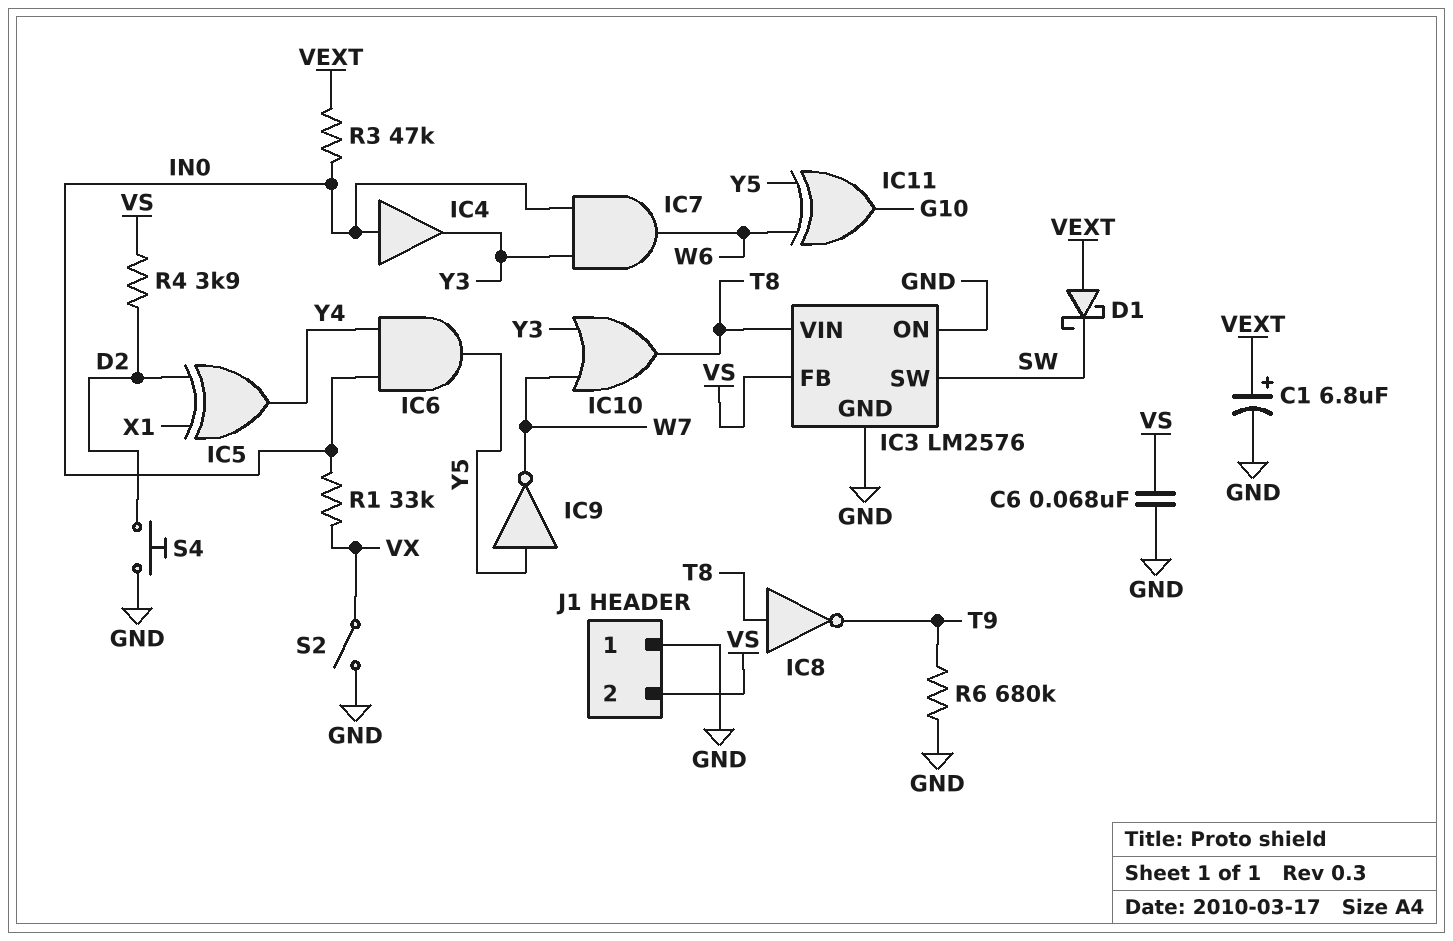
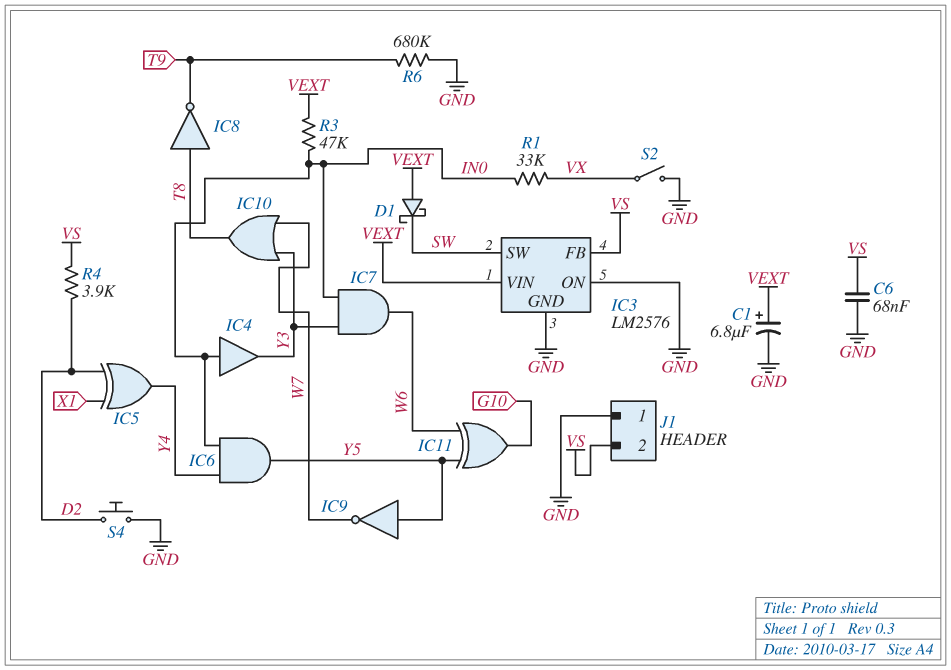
IC3 pin VIN: T8 -> VEXT

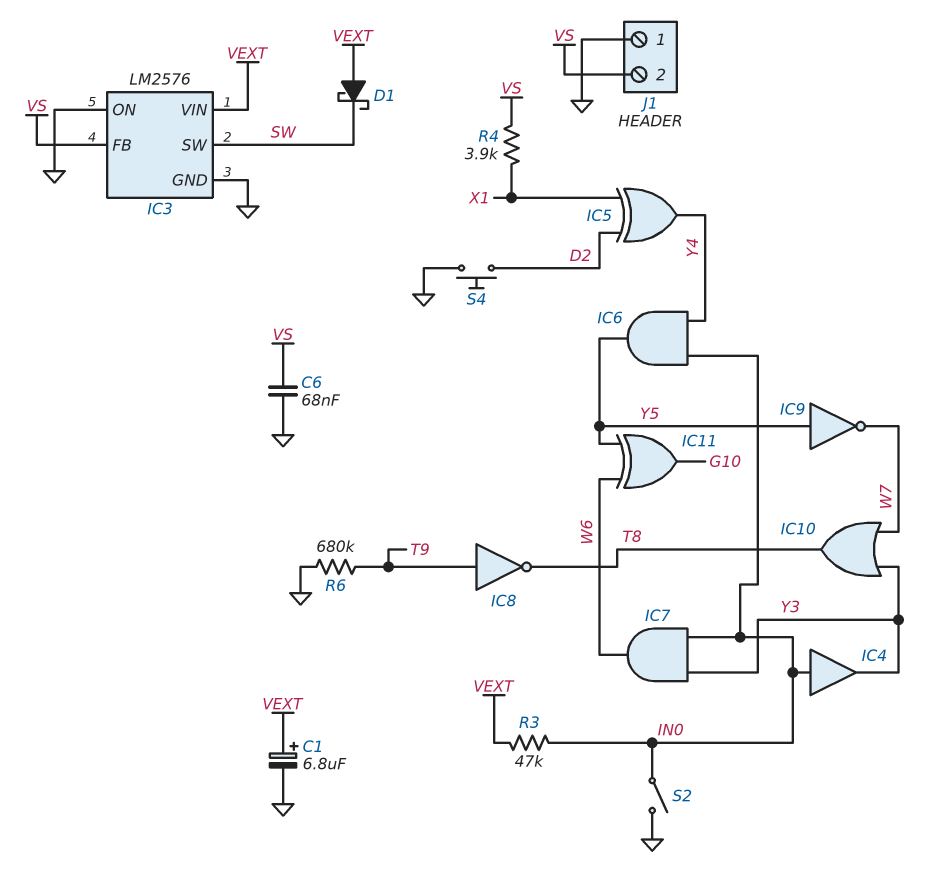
IC8: NOT (in T8, out T9) -> NOT (in T9, out T8)
R1: 33k (IN0, VX) -> none
R4: 3.9k (D2, VS) -> 3.9k (VS, X1)
S2: switch (GND, VX) -> switch (GND, IN0)

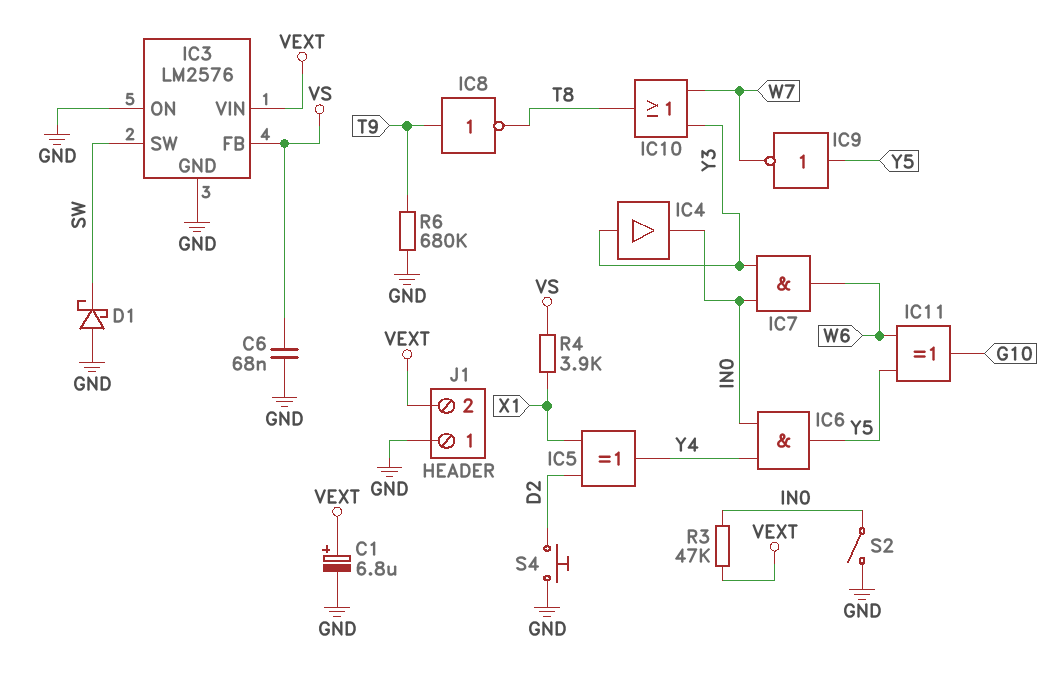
D1: schottky (A VEXT, K SW) -> schottky (A GND, K SW)
IC4: buffer (in IN0, out Y3) -> buffer (in Y3, out IN0)
J1 pin 2: VS -> VEXT

